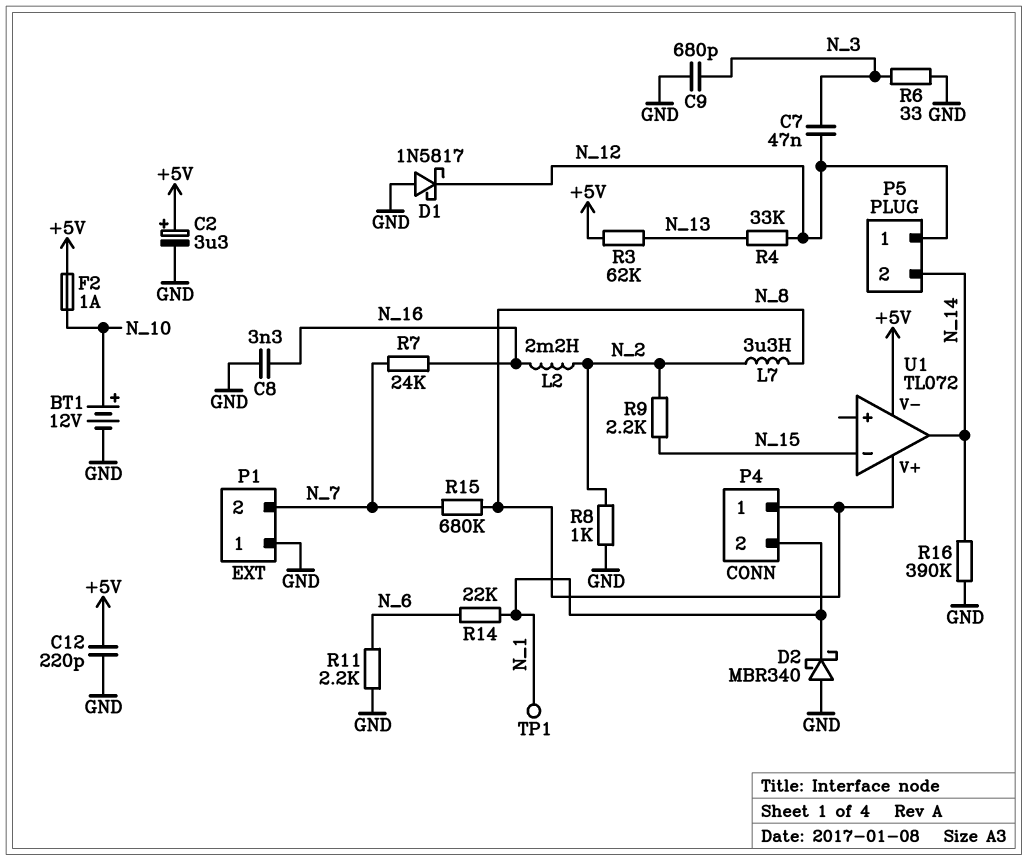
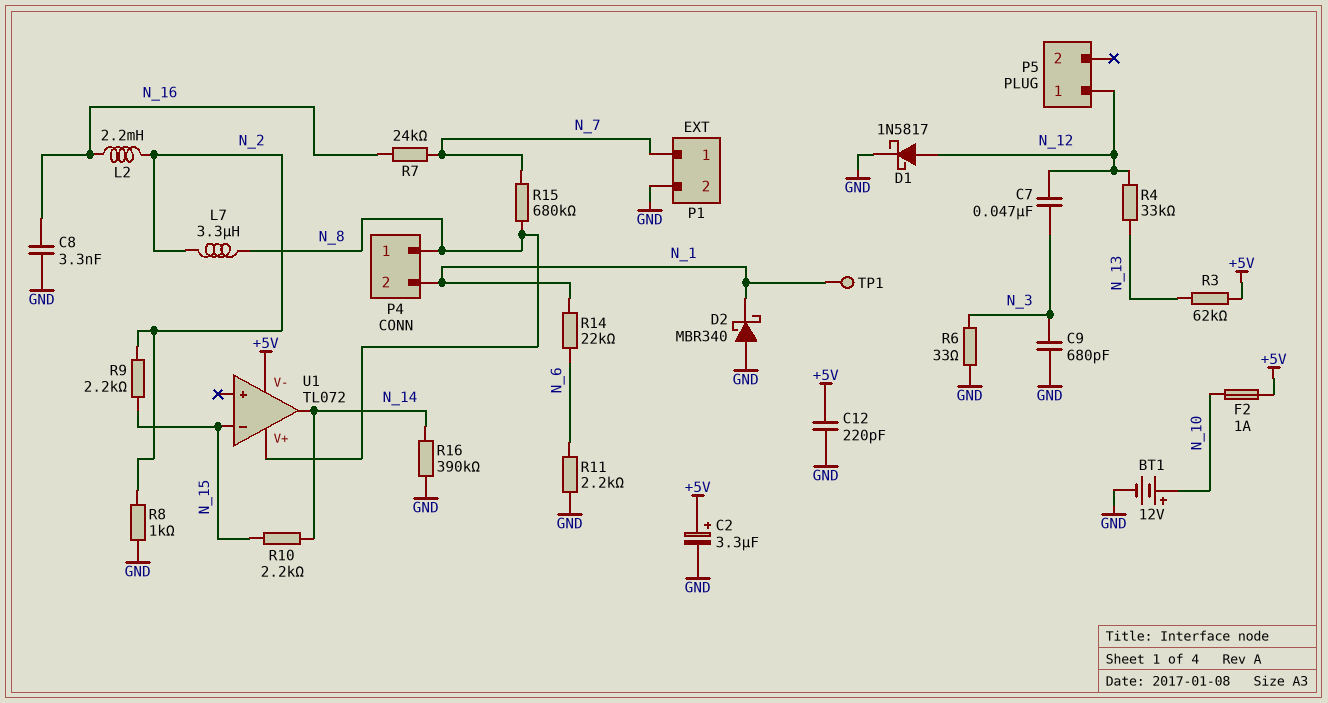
D1: schottky 1N5817 (A GND, K N_12) -> schottky 1N5817 (A N_12, K GND)
P1 pin 1: GND -> N_7
P1 pin 2: N_7 -> GND
P5 pin 2: N_14 -> none
R10: none -> 2.2k (N_14, N_15)

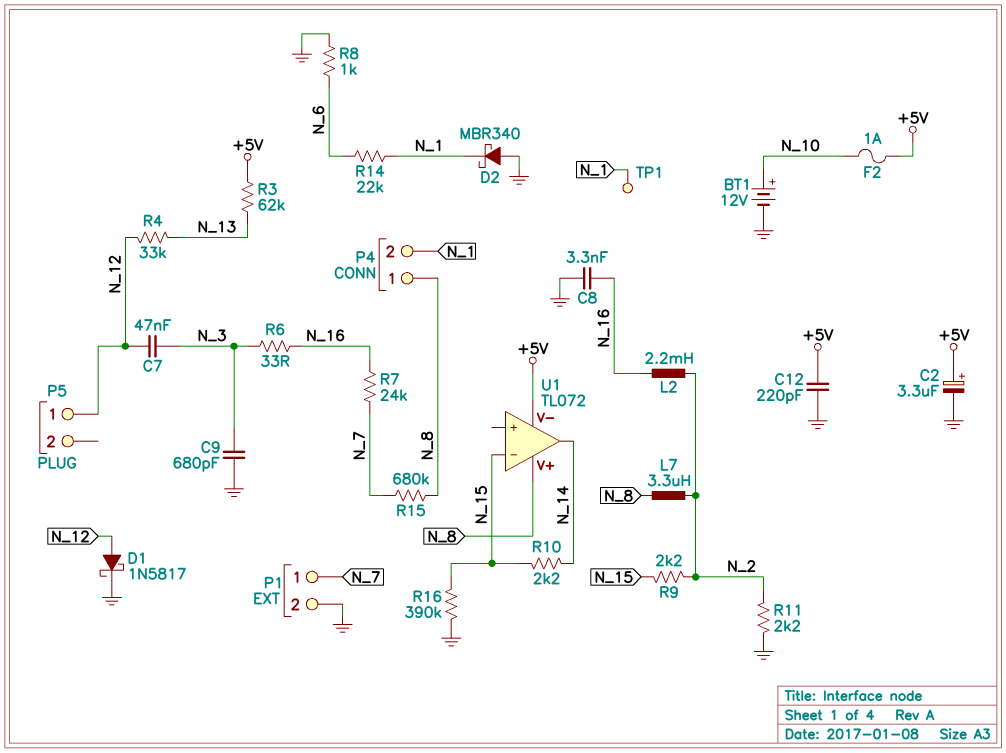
R6: 33 (GND, N_3) -> 33 (N_3, N_16)
R8: 1k (GND, N_2) -> 1k (GND, N_6)
R11: 2.2k (GND, N_6) -> 2.2k (GND, N_2)
R16: 390k (GND, N_14) -> 390k (GND, N_15)

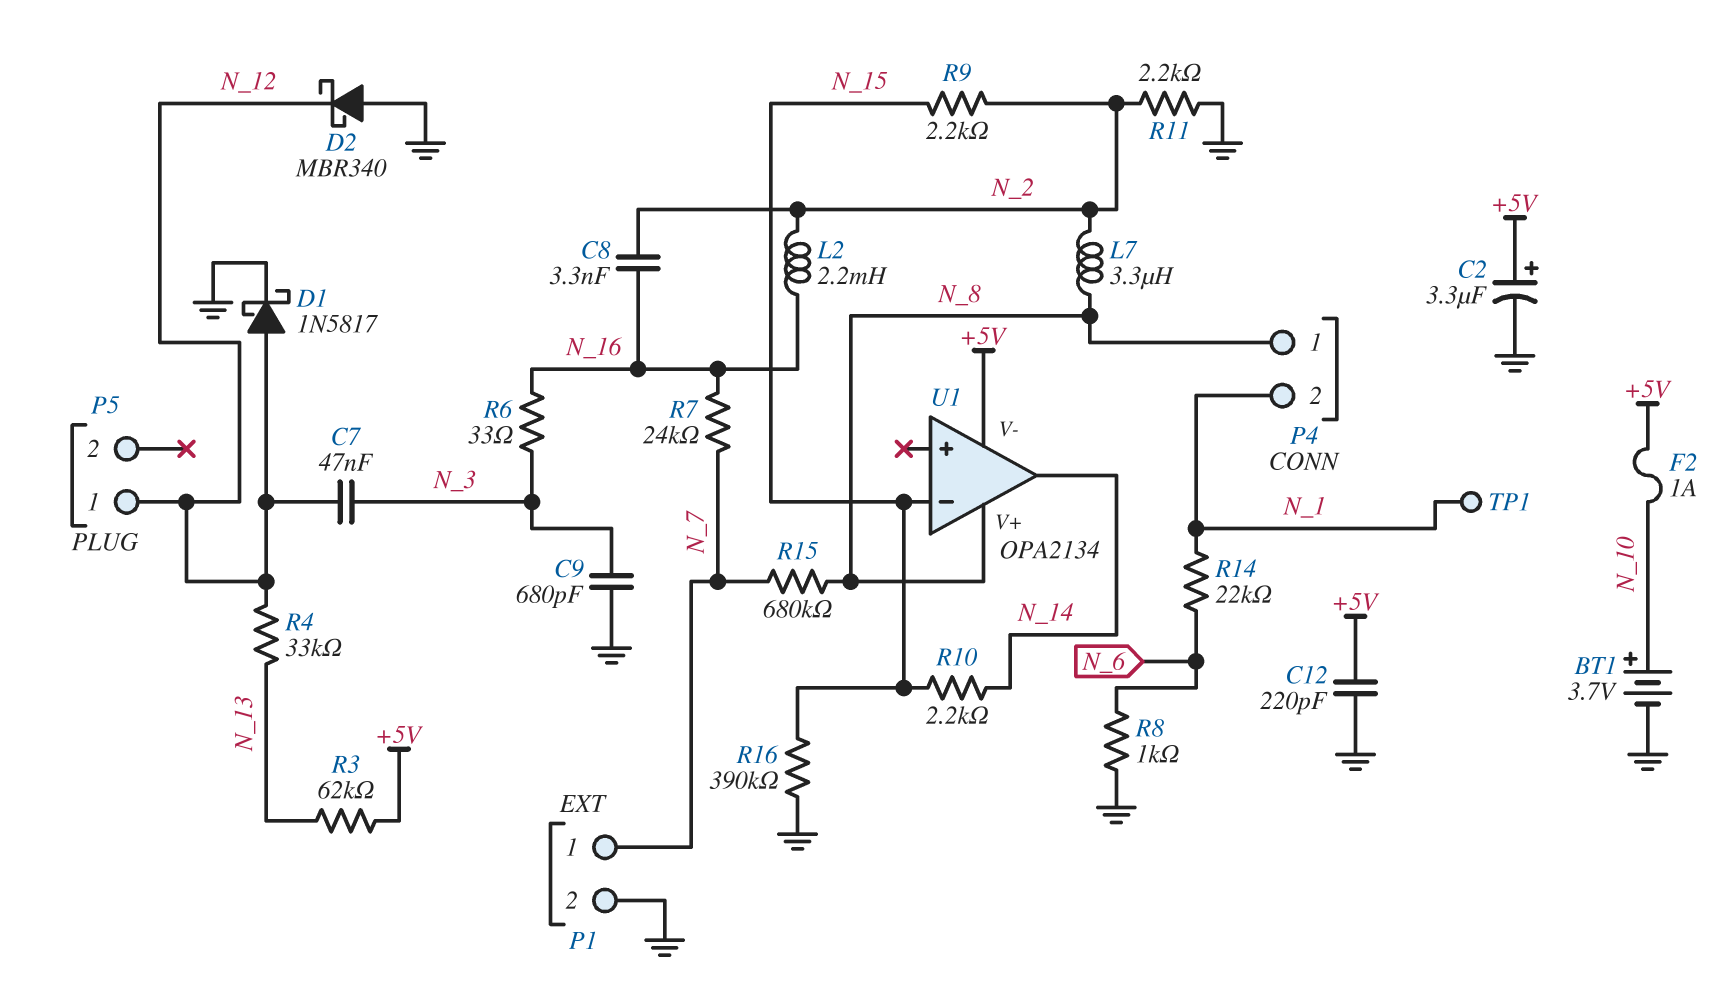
BT1: 12V (plus N_10, minus GND) -> 3.7V (plus N_10, minus GND)
C8: 3.3nF (GND, N_16) -> 3.3nF (N_2, N_16)
D2: schottky MBR340 (A GND, K N_1) -> schottky MBR340 (A GND, K N_12)
U1: TL072 -> OPA2134

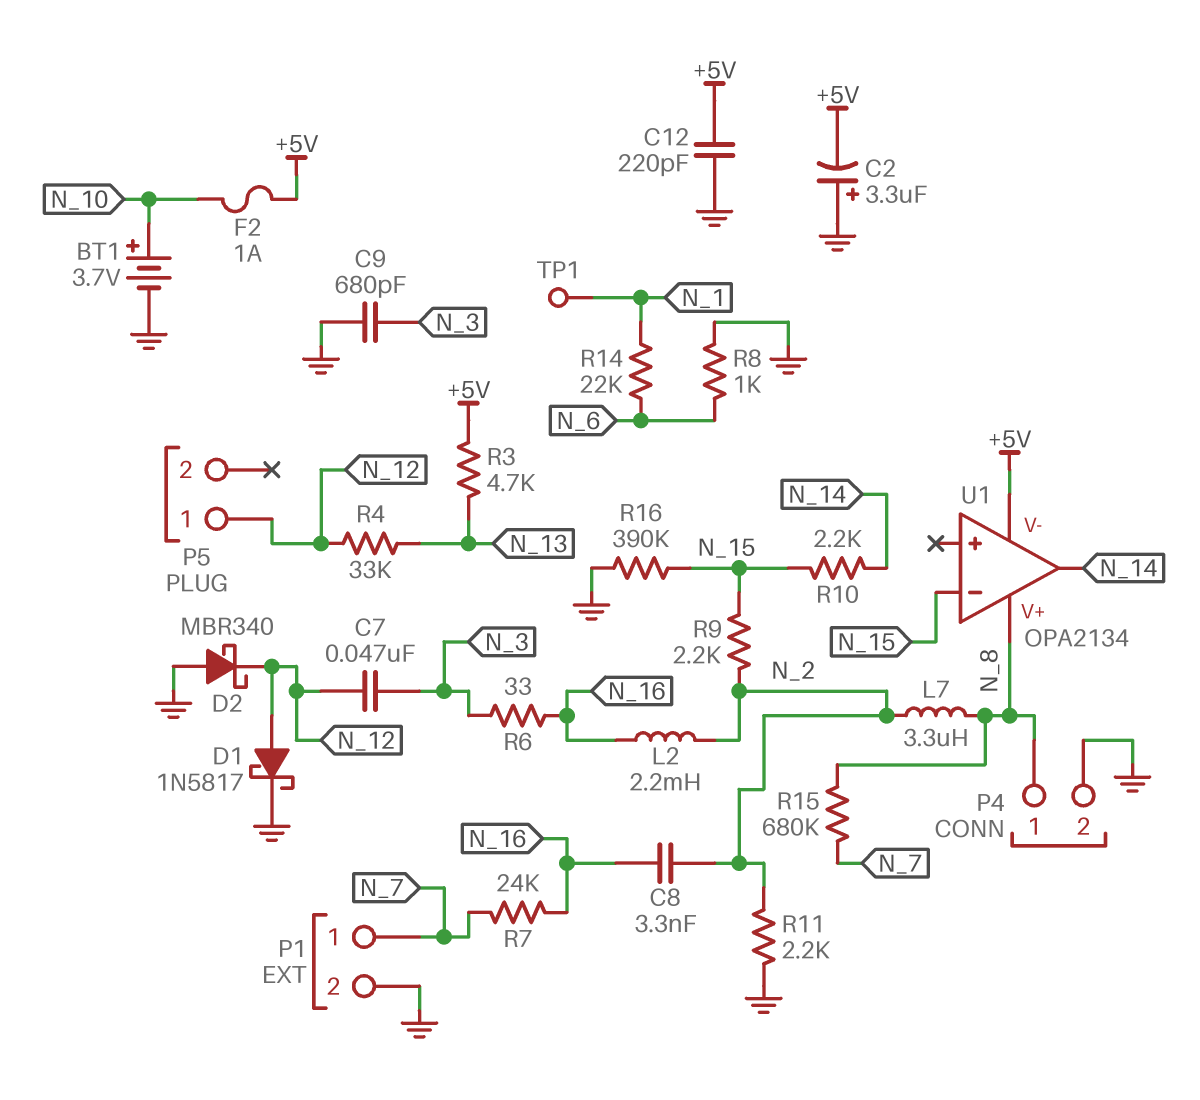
C2: 3.3uF (plus +5V, minus GND) -> 3.3uF (plus GND, minus +5V)
P4 pin 2: N_1 -> GND
R3: 62k (+5V, N_13) -> 4.7k (+5V, N_13)

